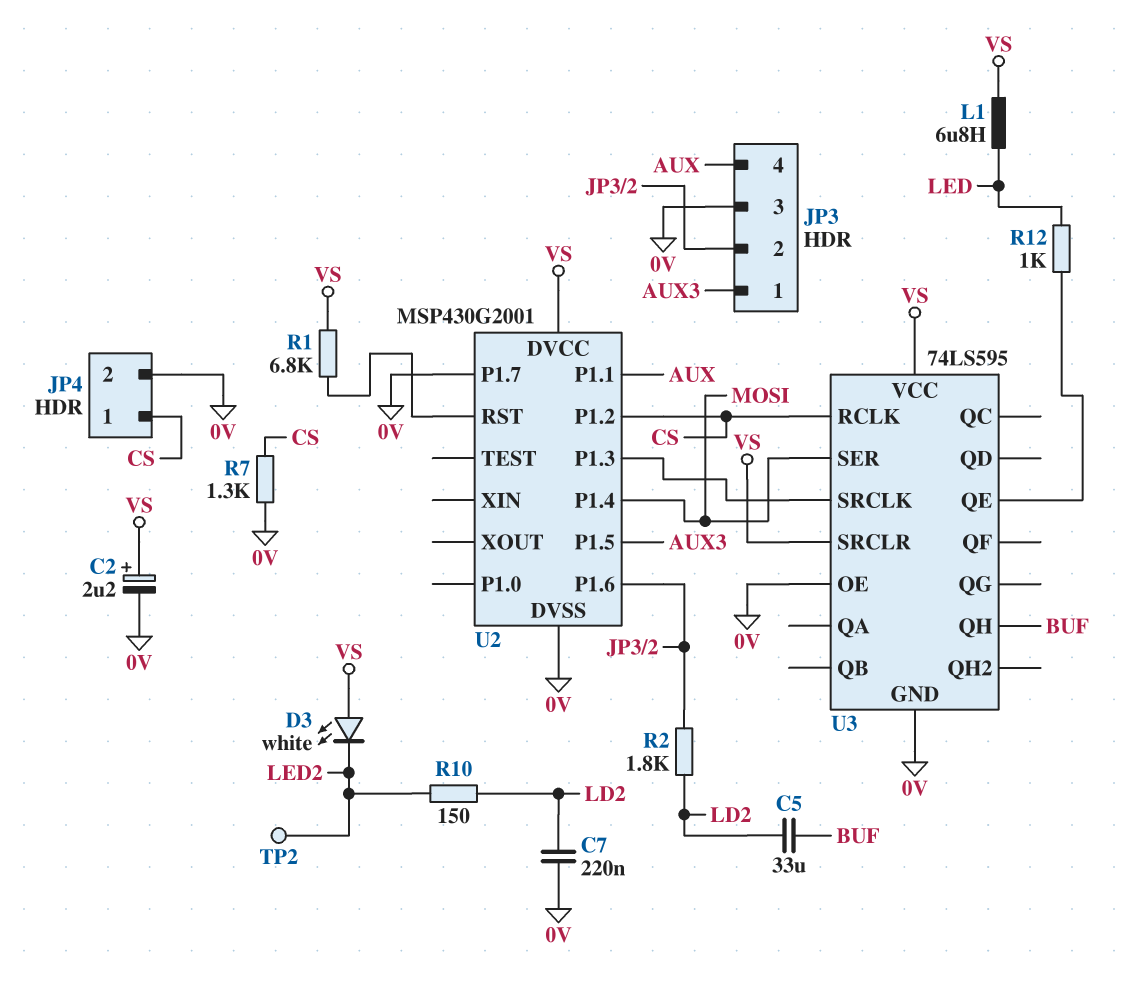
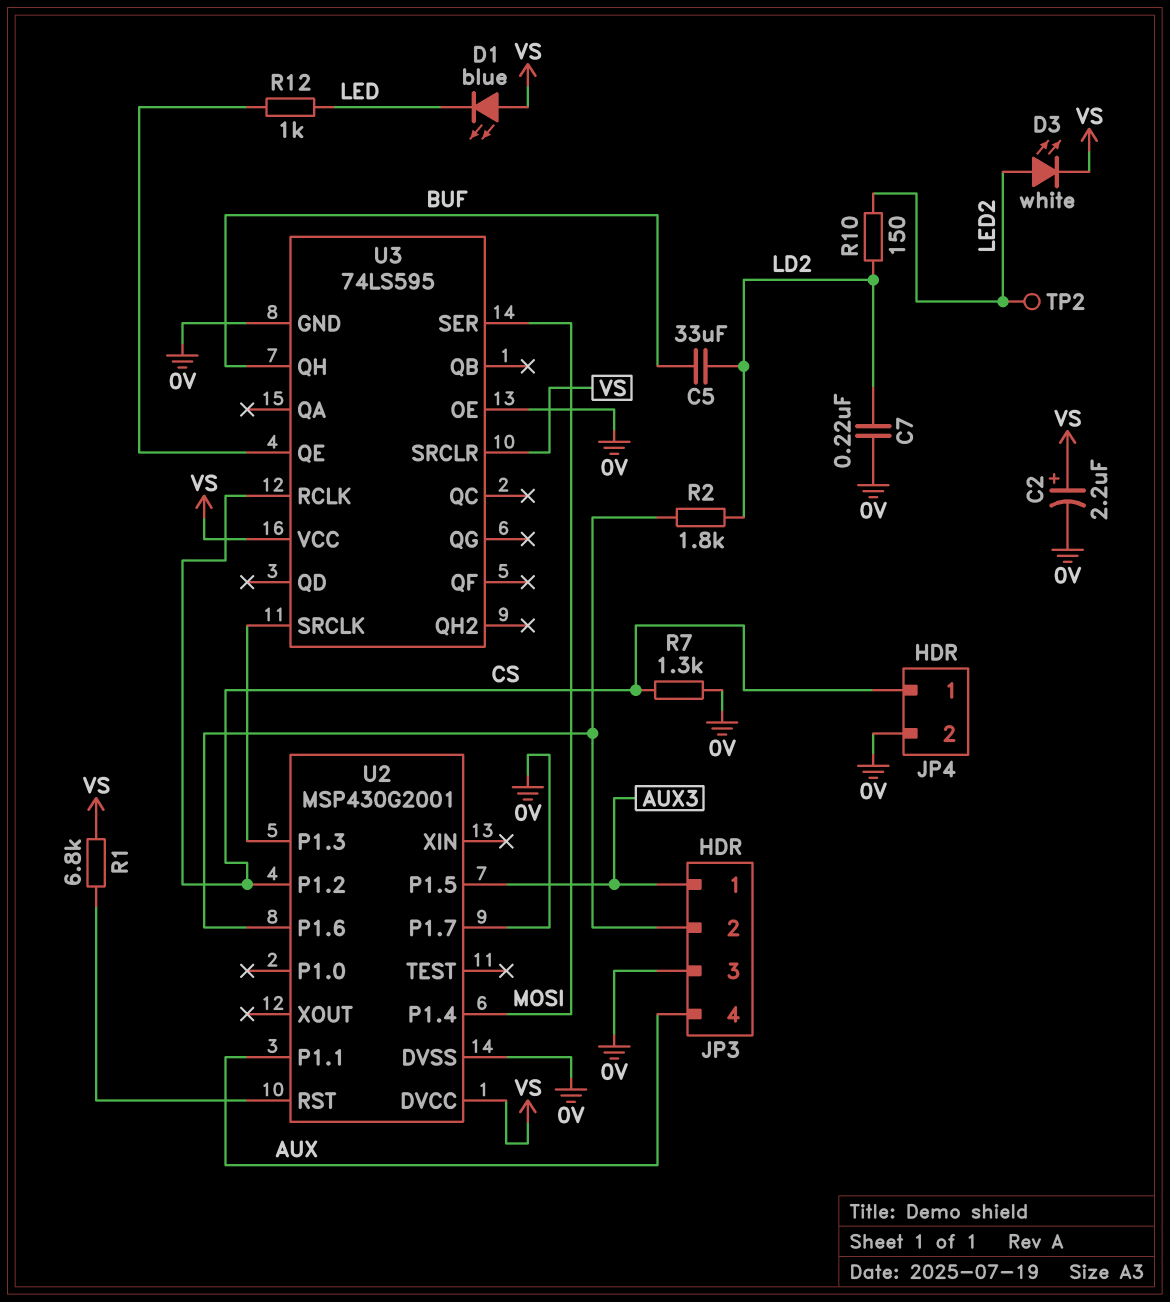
D1: none -> LED blue (A VS, K LED)
D3: LED white (A VS, K LED2) -> LED white (A LED2, K VS)
L1: 6.8uH (LED, VS) -> none

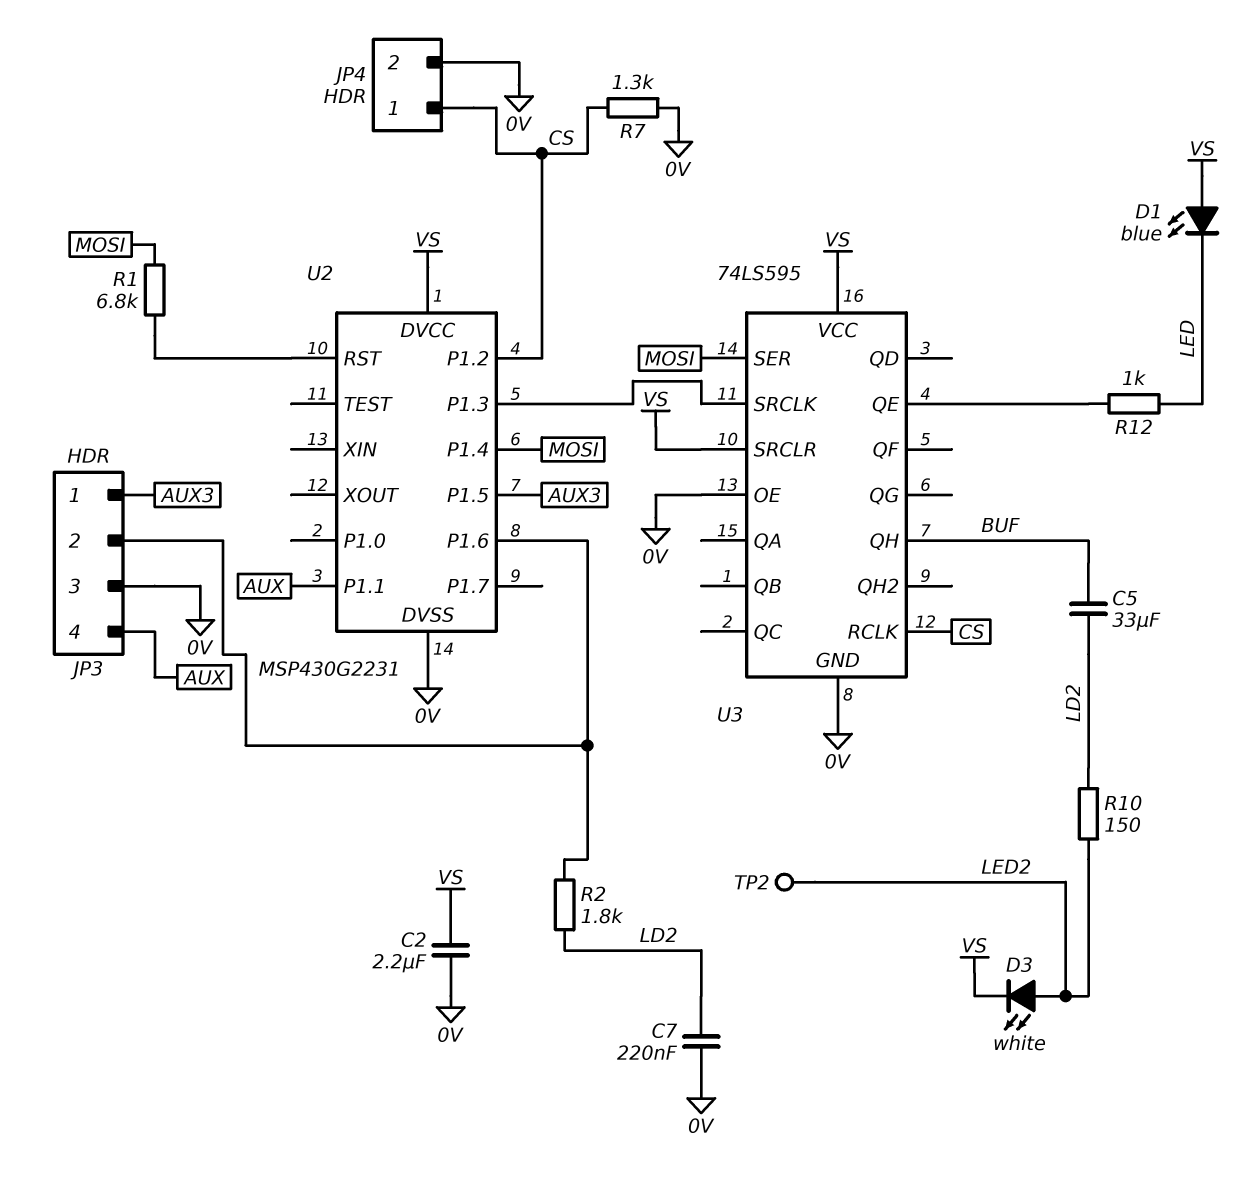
C2: 2.2uF (plus VS, minus 0V) -> 2.2uF (0V, VS)
R1: 6.8k (U2/RST, VS) -> 6.8k (MOSI, U2/RST)
U2: MSP430G2001 -> MSP430G2231
U2 pin P1.7: 0V -> none

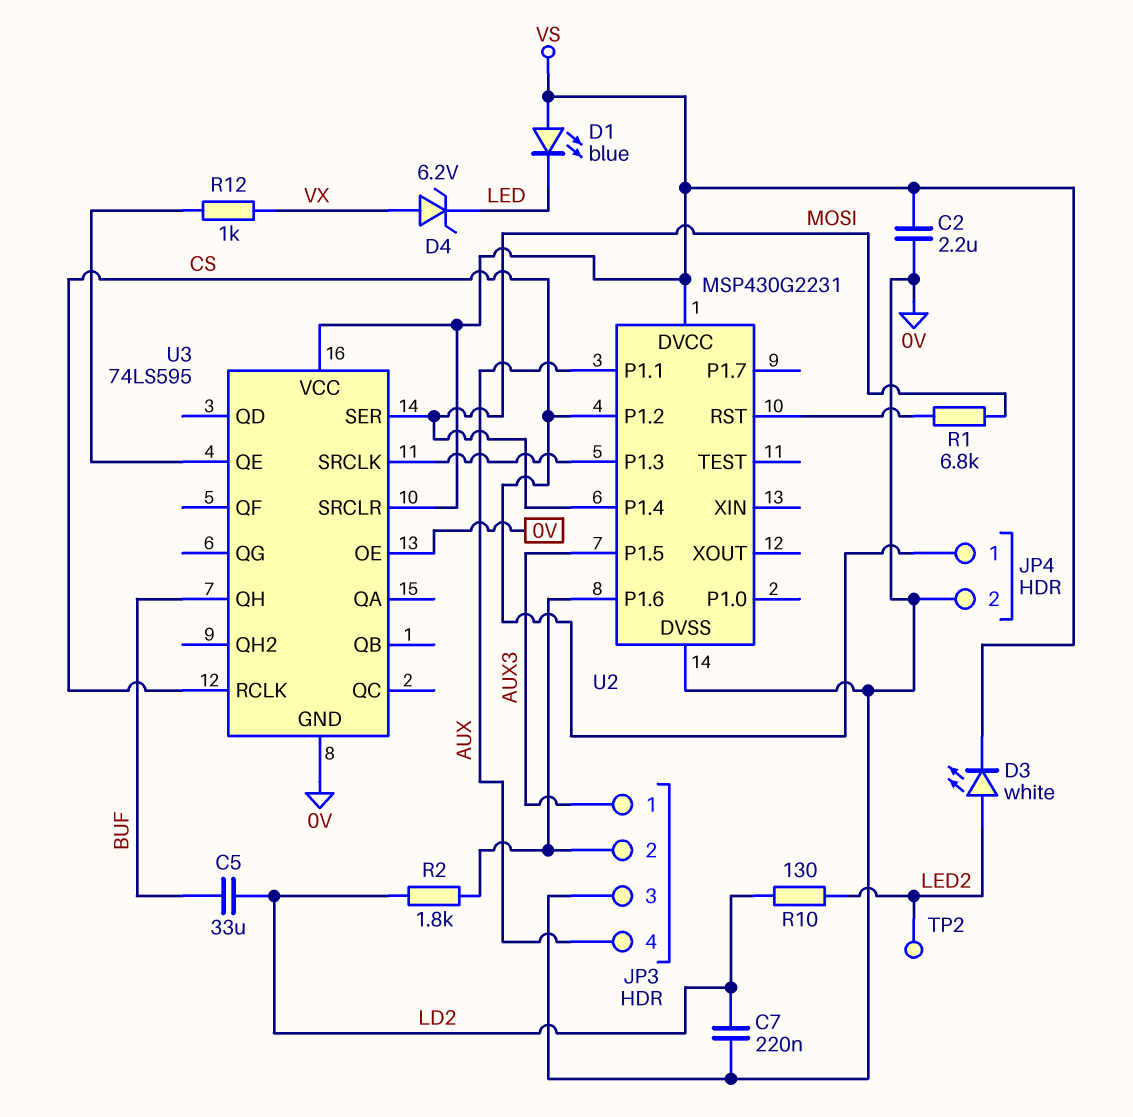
D4: none -> zener 6.2V (A VX, K LED)
R7: 1.3k (0V, CS) -> none
R10: 150 (LD2, LED2) -> 130 (LD2, LED2)
R12: 1k (LED, U3/QE) -> 1k (U3/QE, VX)

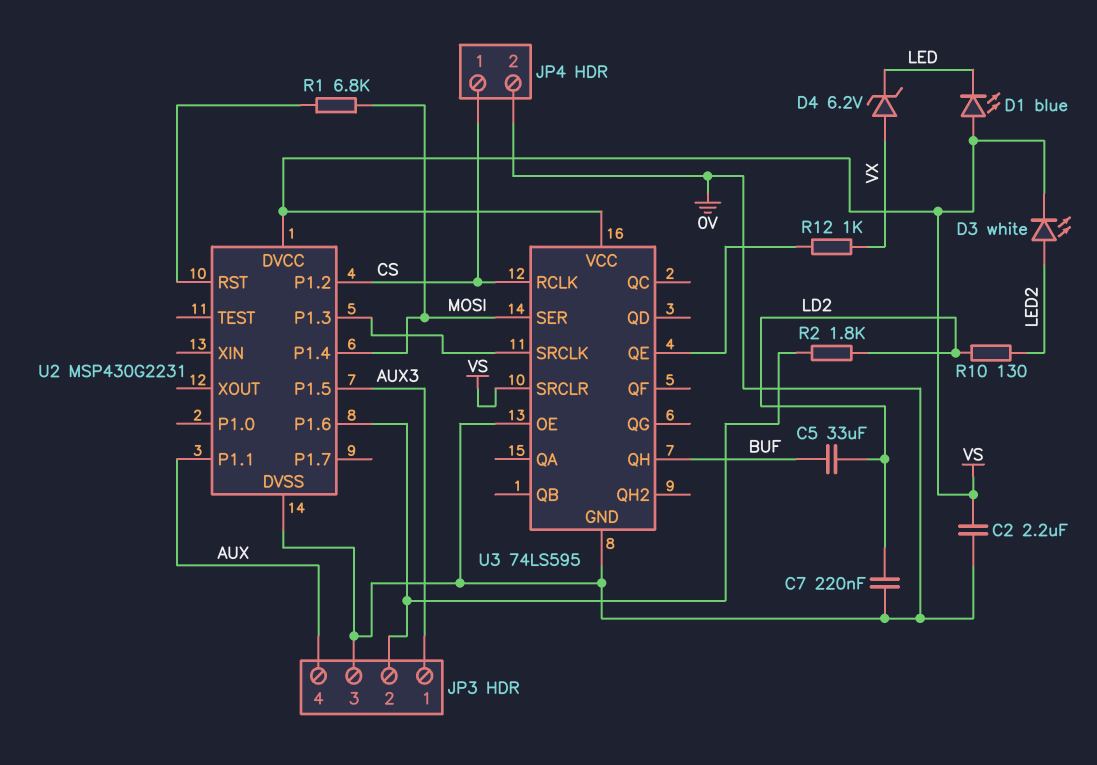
TP2: test point (LED2) -> none

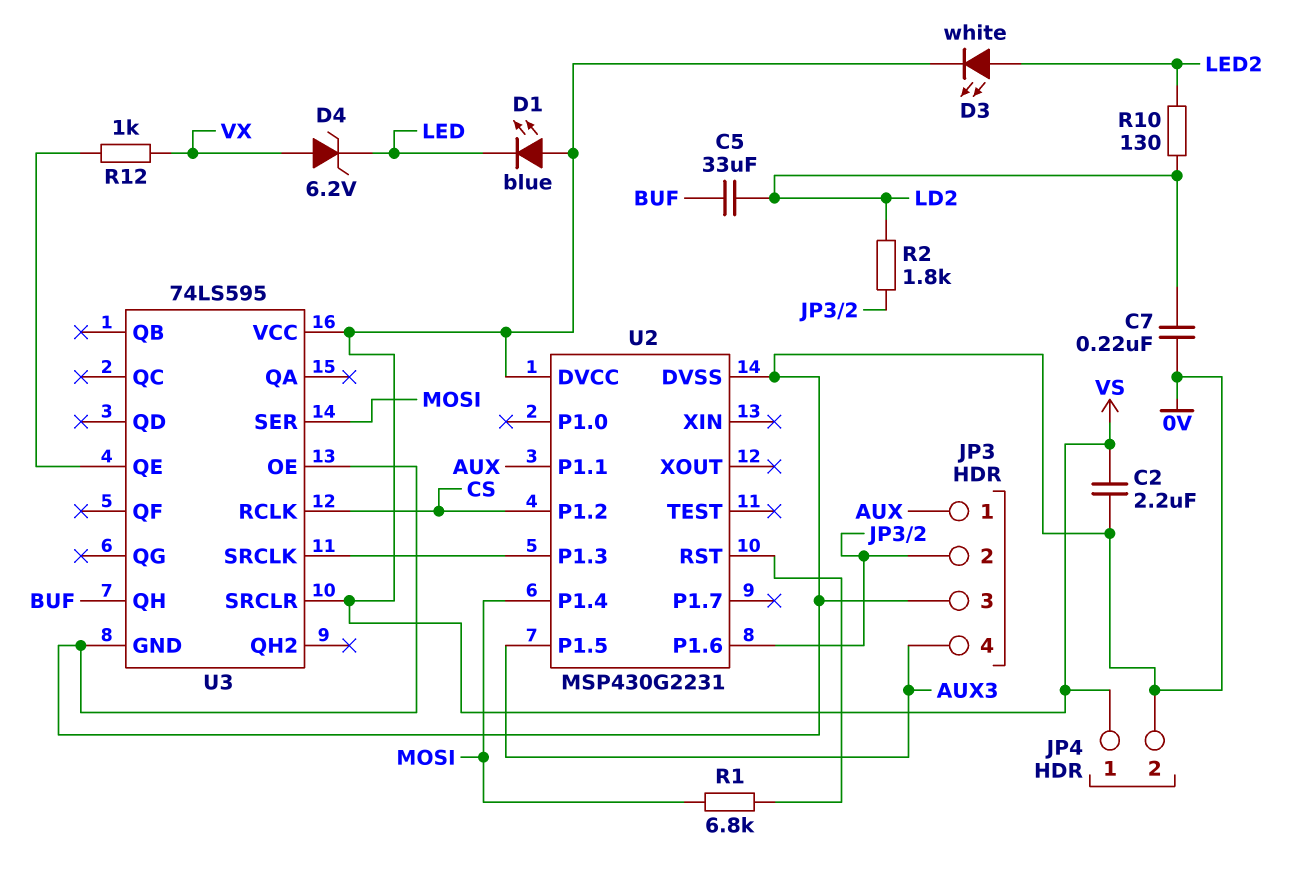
JP3 pin 1: AUX3 -> AUX
JP3 pin 4: AUX -> AUX3
JP4 pin 1: CS -> VS

